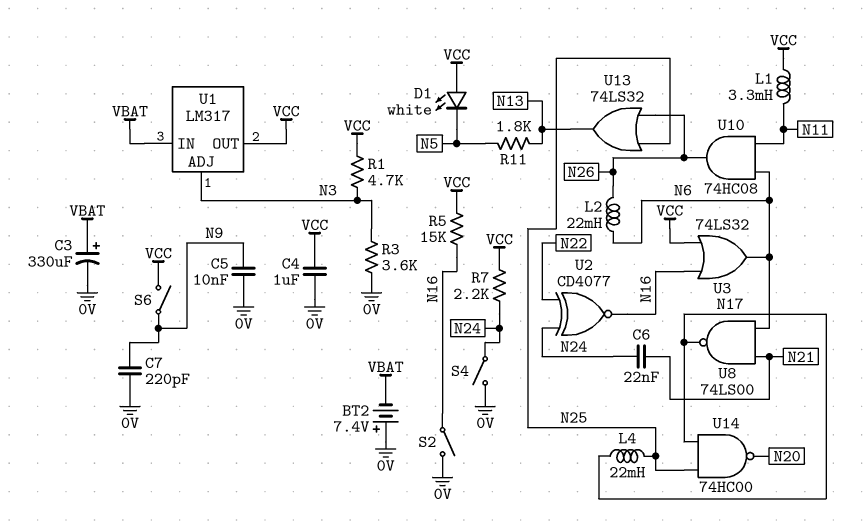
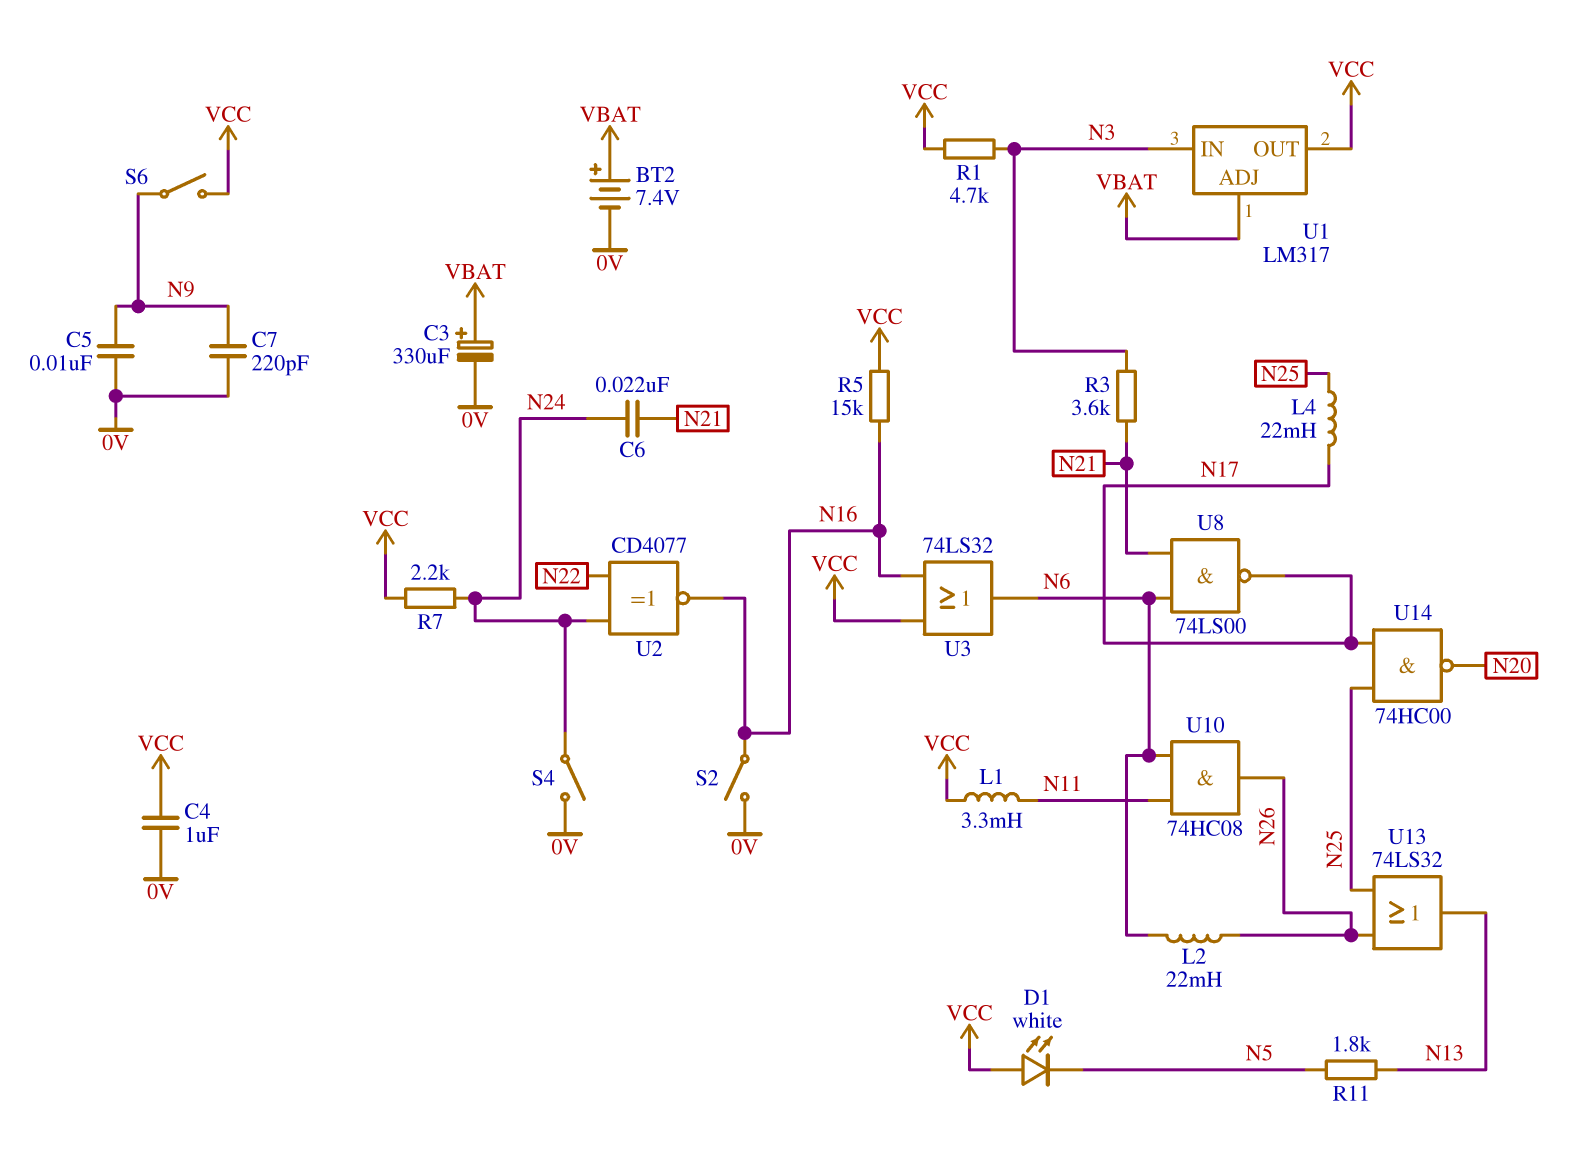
BT2: 7.4V (plus 0V, minus VBAT) -> 7.4V (plus VBAT, minus 0V)
R3: 3.6k (0V, N3) -> 3.6k (N3, N21)
U1 pin ADJ: N3 -> VBAT
U1 pin IN: VBAT -> N3

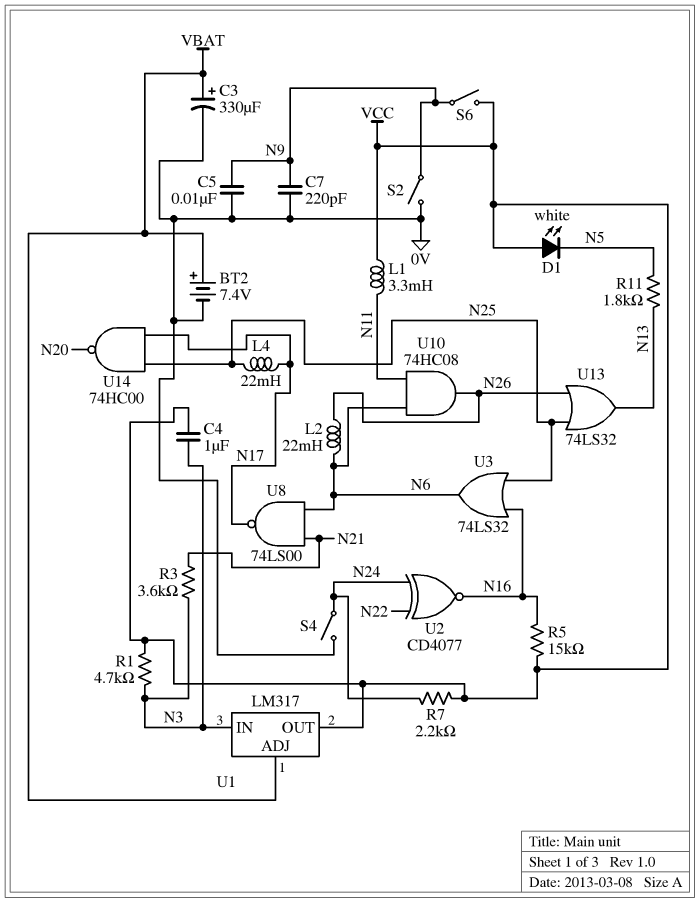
C4: 1uF (0V, VCC) -> 1uF (N3, VCC)
C6: 22nF (N21, N24) -> none
S2: switch (0V, N16) -> switch (0V, N9)
U3: OR 74LS32 (in N16, in VCC, out N6) -> OR 74LS32 (in N16, in N25, out N6)

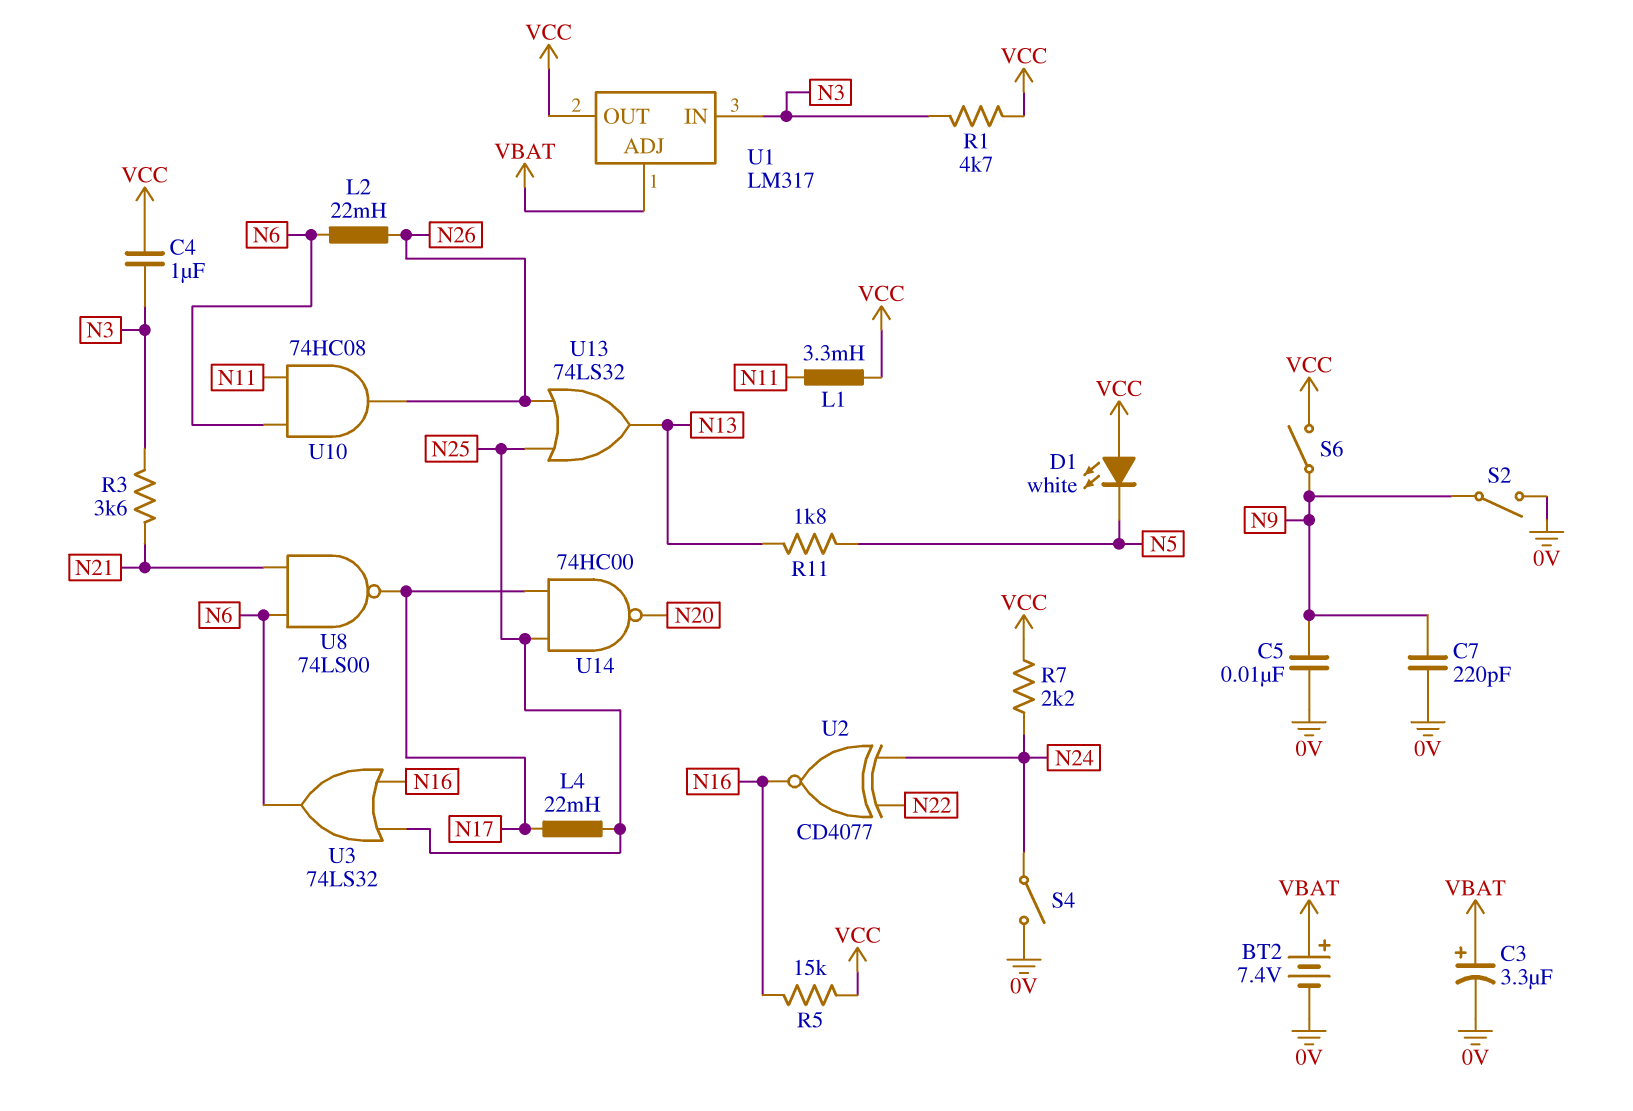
C3: 330uF (plus VBAT, minus 0V) -> 3.3uF (plus VBAT, minus 0V)

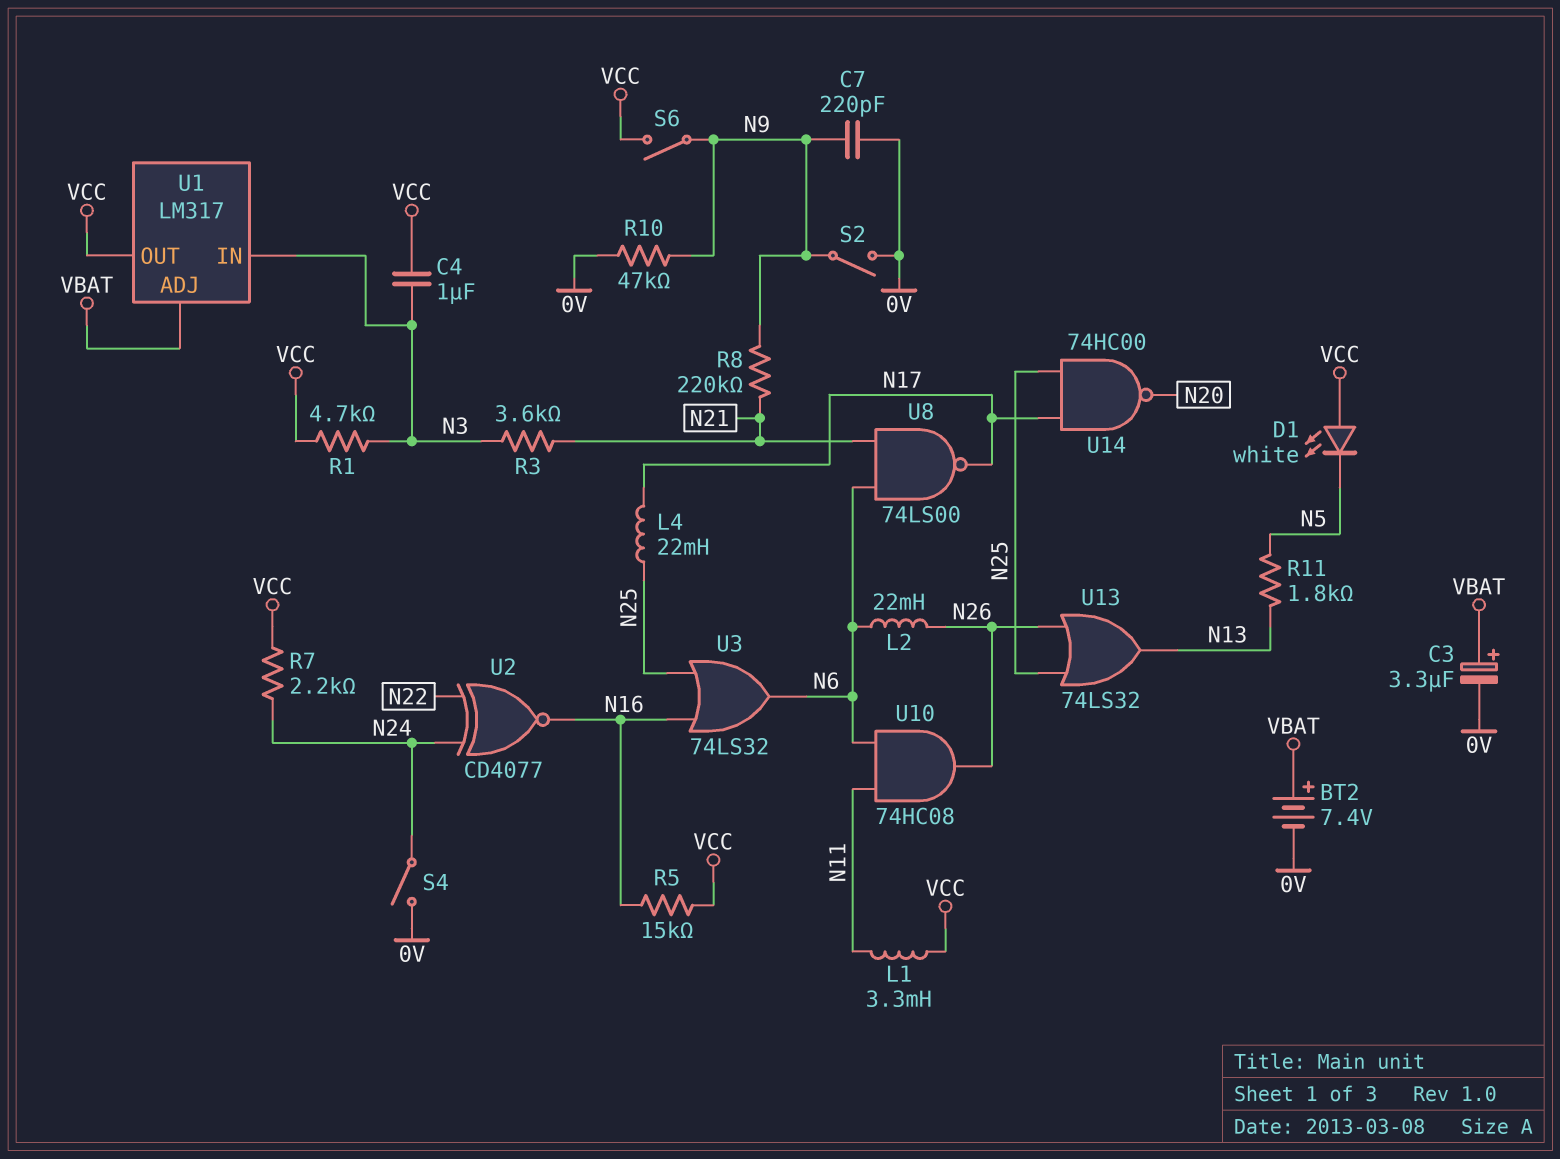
C5: 10nF (0V, N9) -> none
R8: none -> 220k (N9, N21)
R10: none -> 47k (0V, N9)

